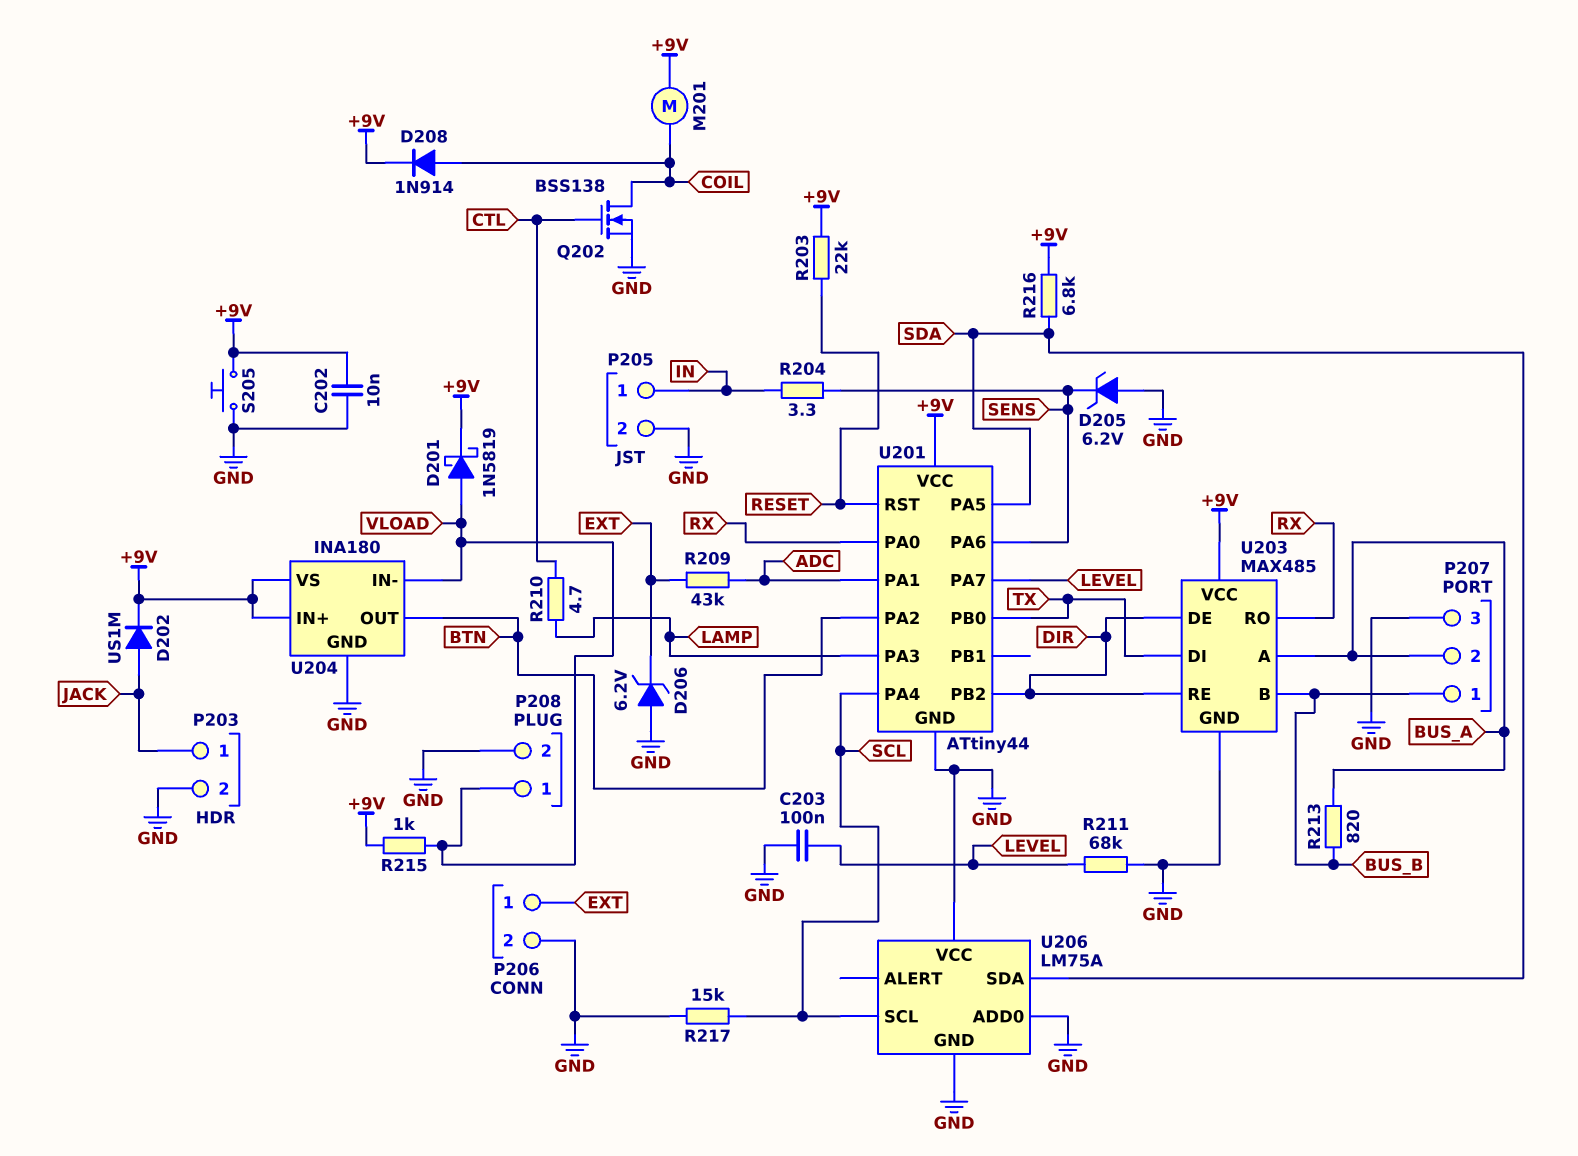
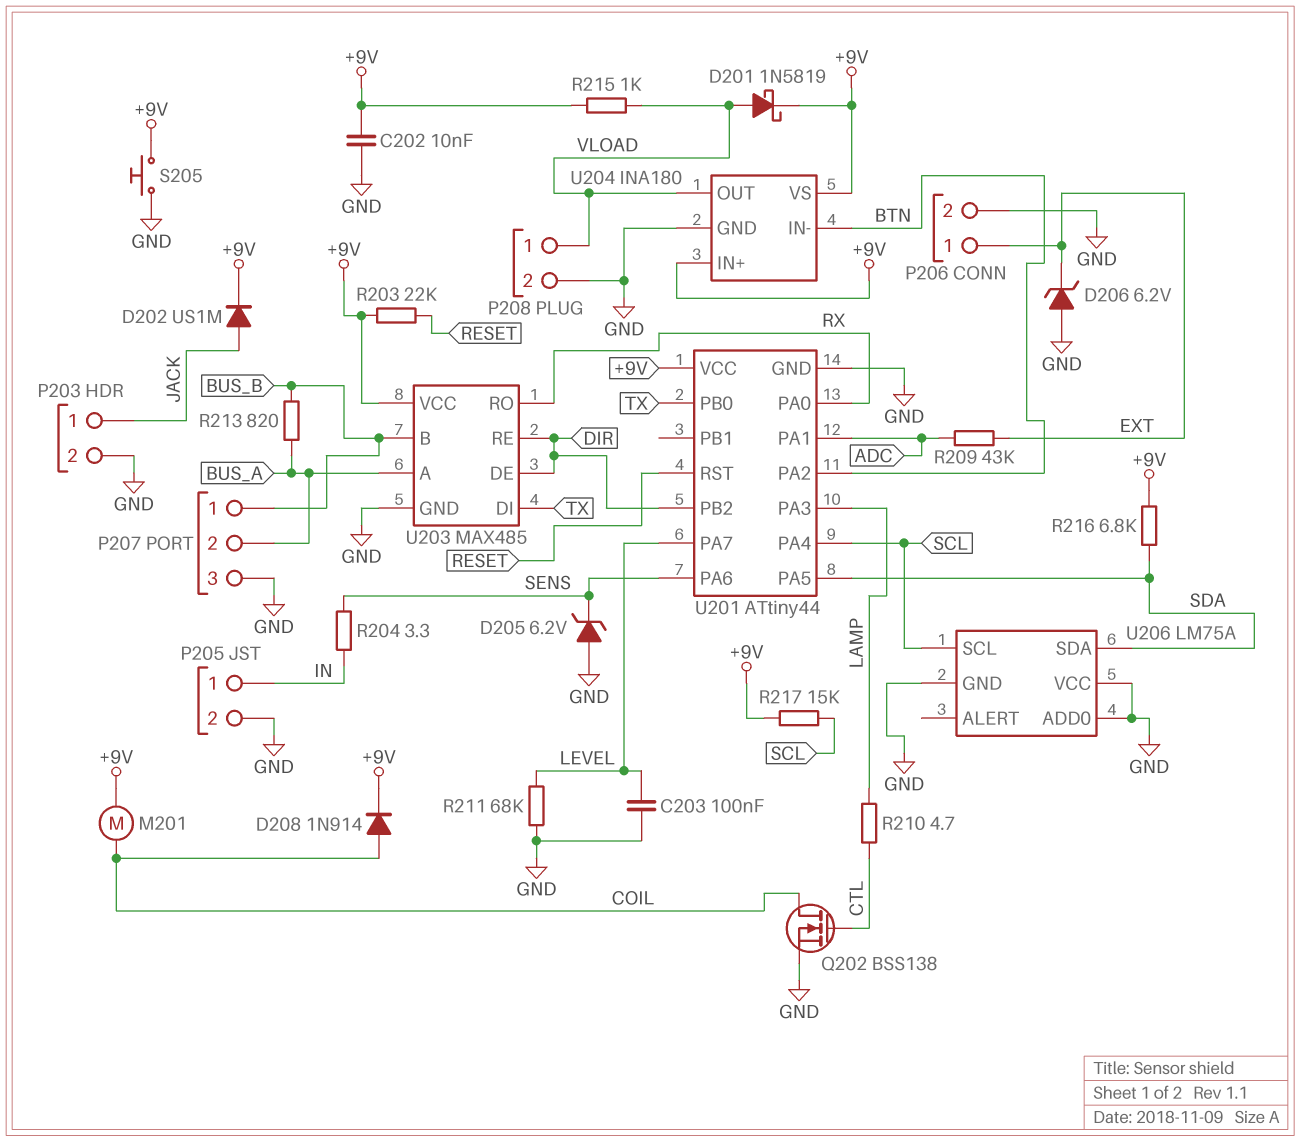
R217: 15k (GND, SCL) -> 15k (+9V, SCL)
U204 pin IN-: VLOAD -> BTN
U204 pin OUT: BTN -> VLOAD

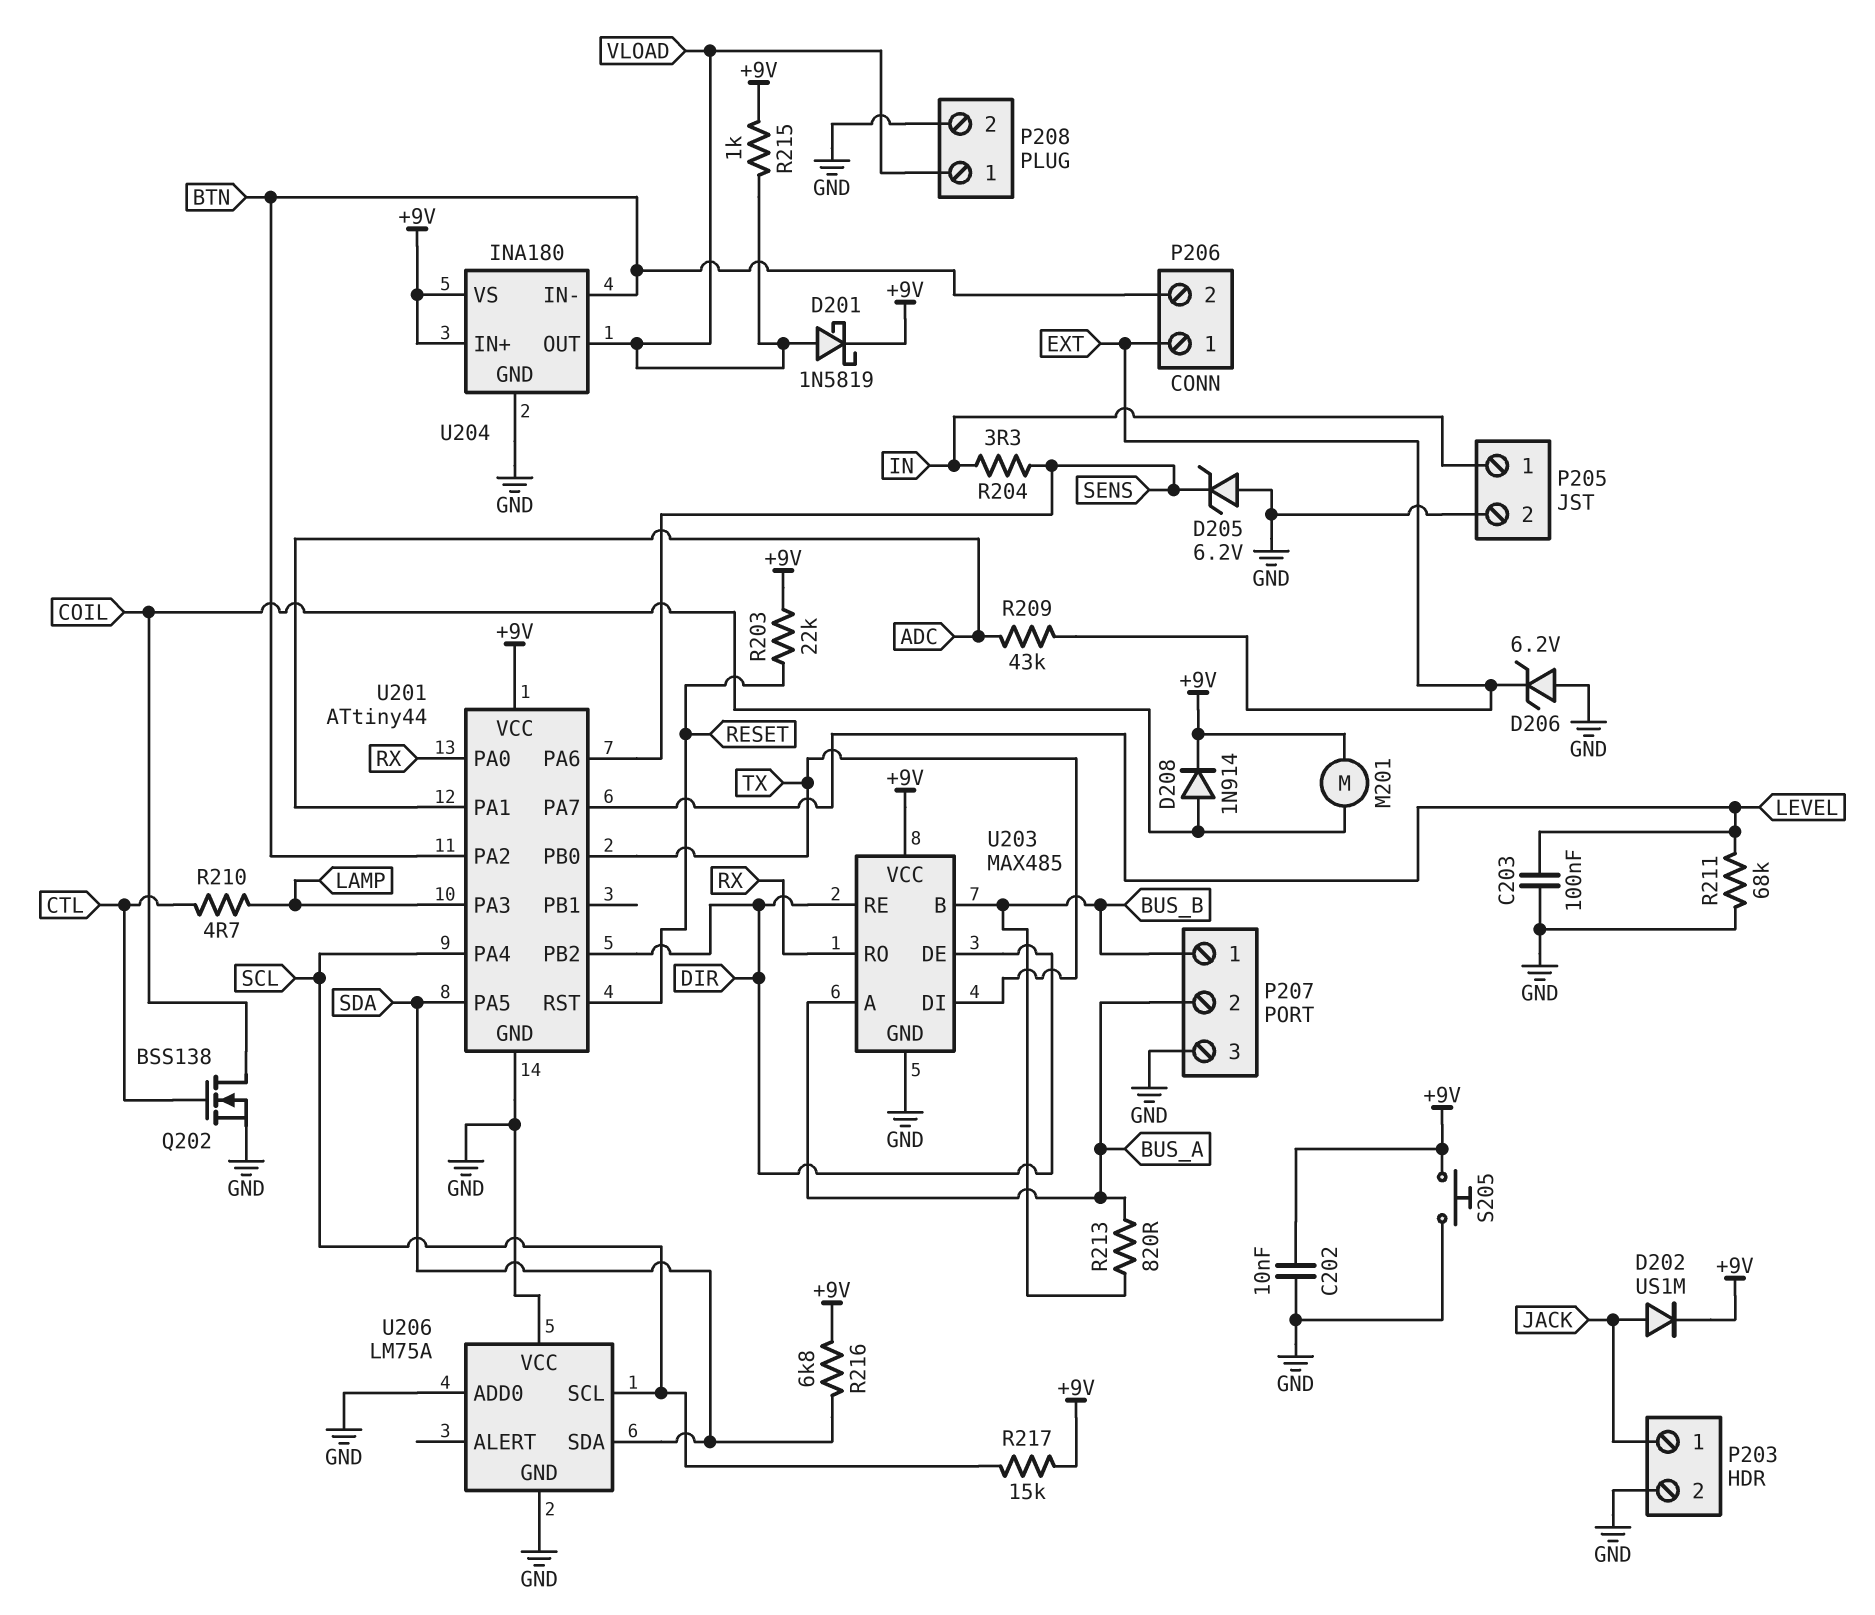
P206 pin 2: GND -> BTN

